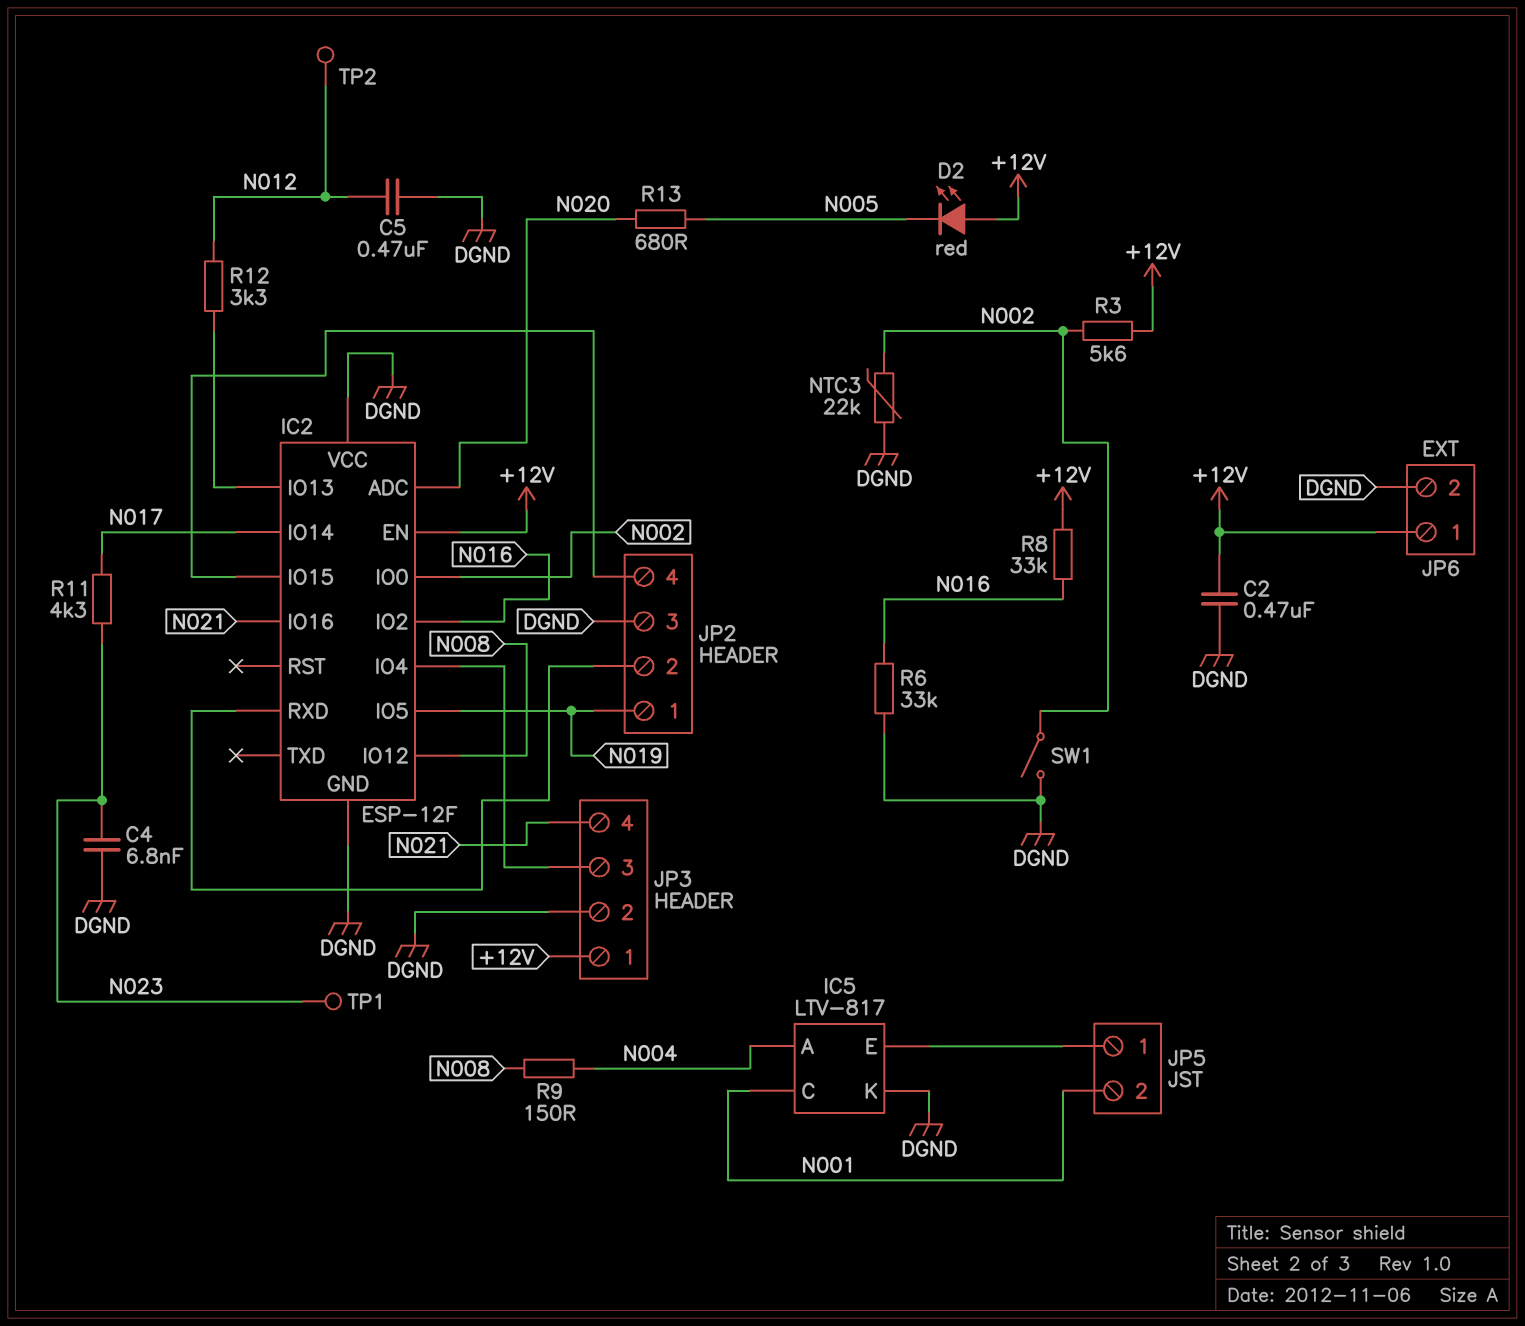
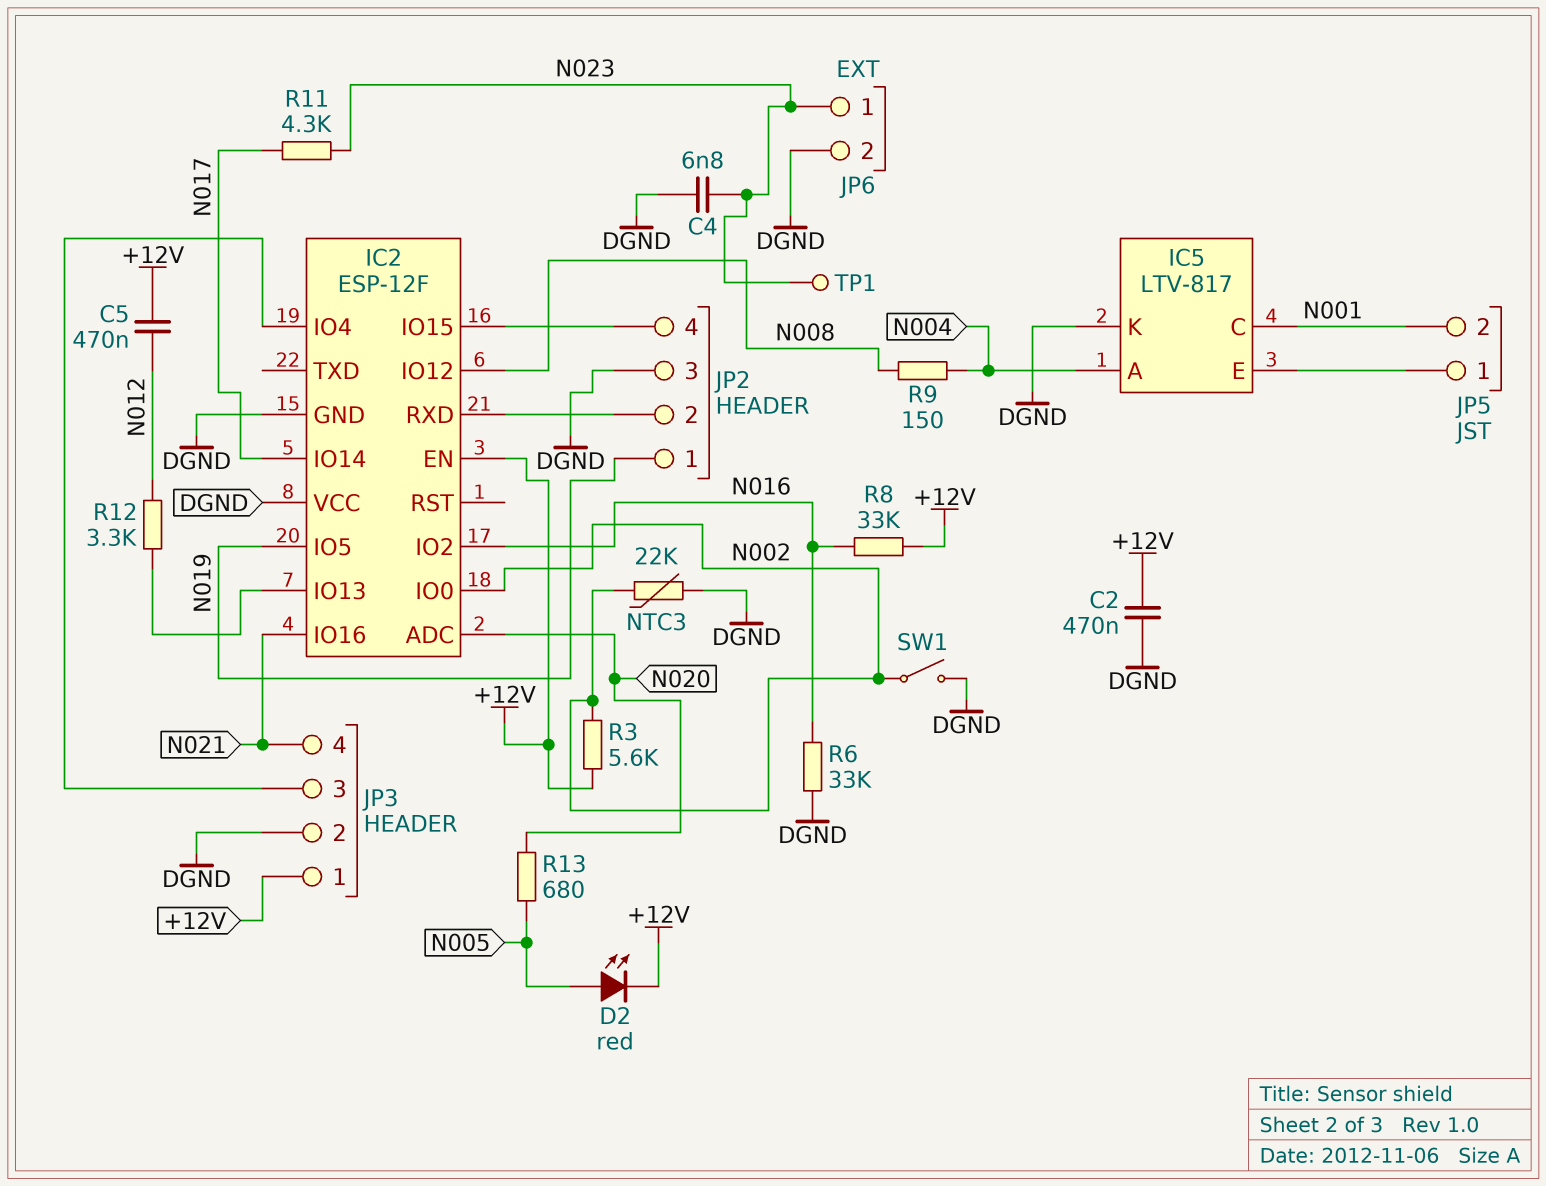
C5: 470nF (DGND, N012) -> 470nF (+12V, N012)
D2: LED red (A +12V, K N005) -> LED red (A N005, K +12V)
JP6 pin 1: +12V -> N023
TP2: test point (N012) -> none

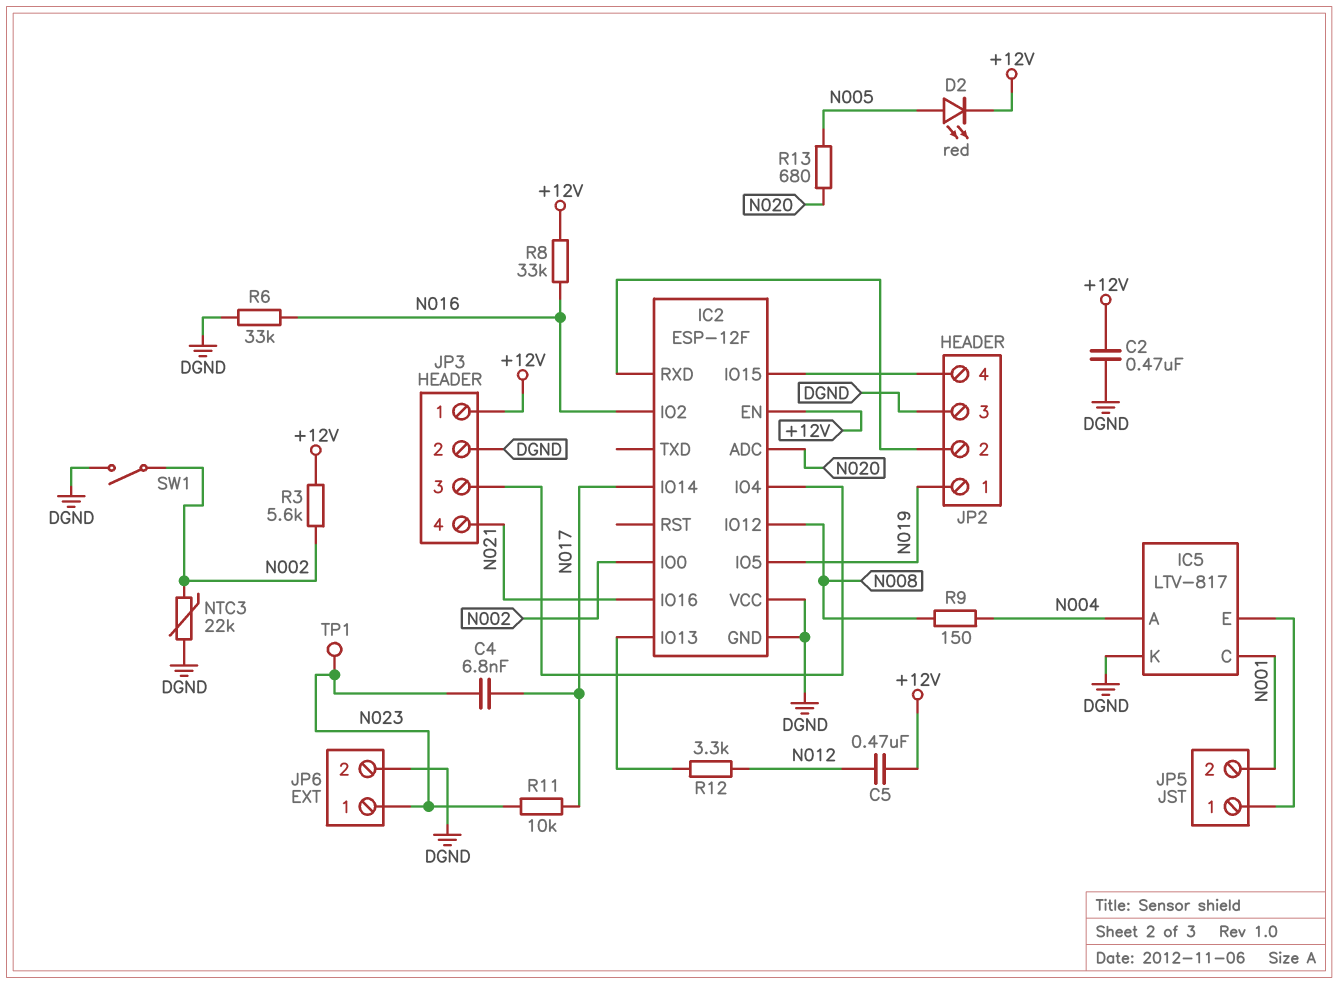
C4: 6.8nF (DGND, N023) -> 6.8nF (N017, N023)
R11: 4.3k (N017, N023) -> 10k (N017, N023)

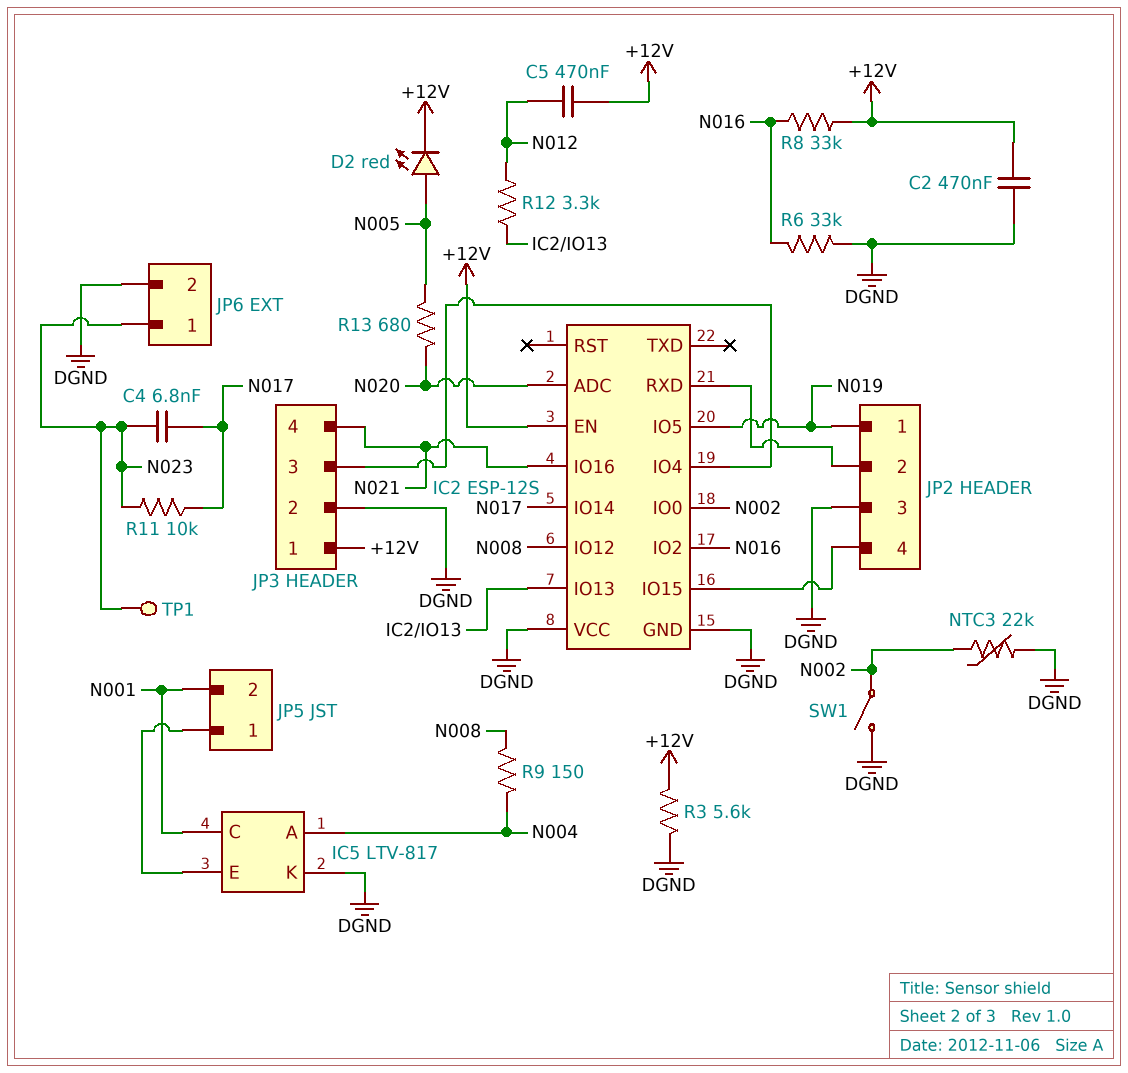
IC2: ESP-12F -> ESP-12S
R3: 5.6k (+12V, N002) -> 5.6k (+12V, DGND)

